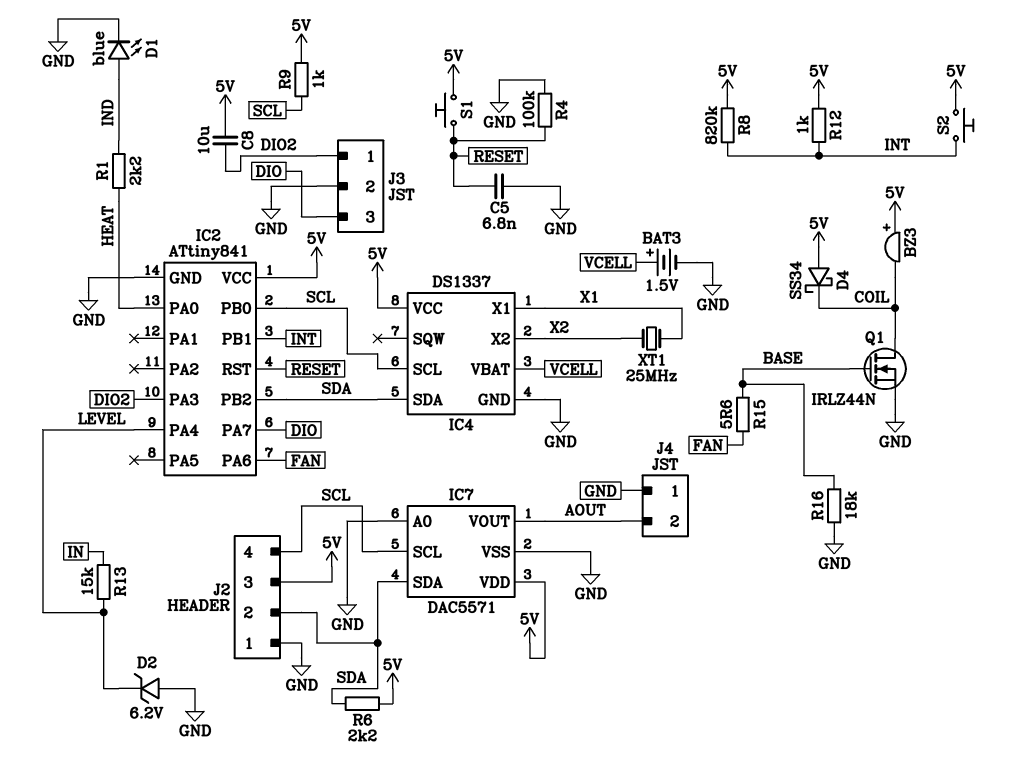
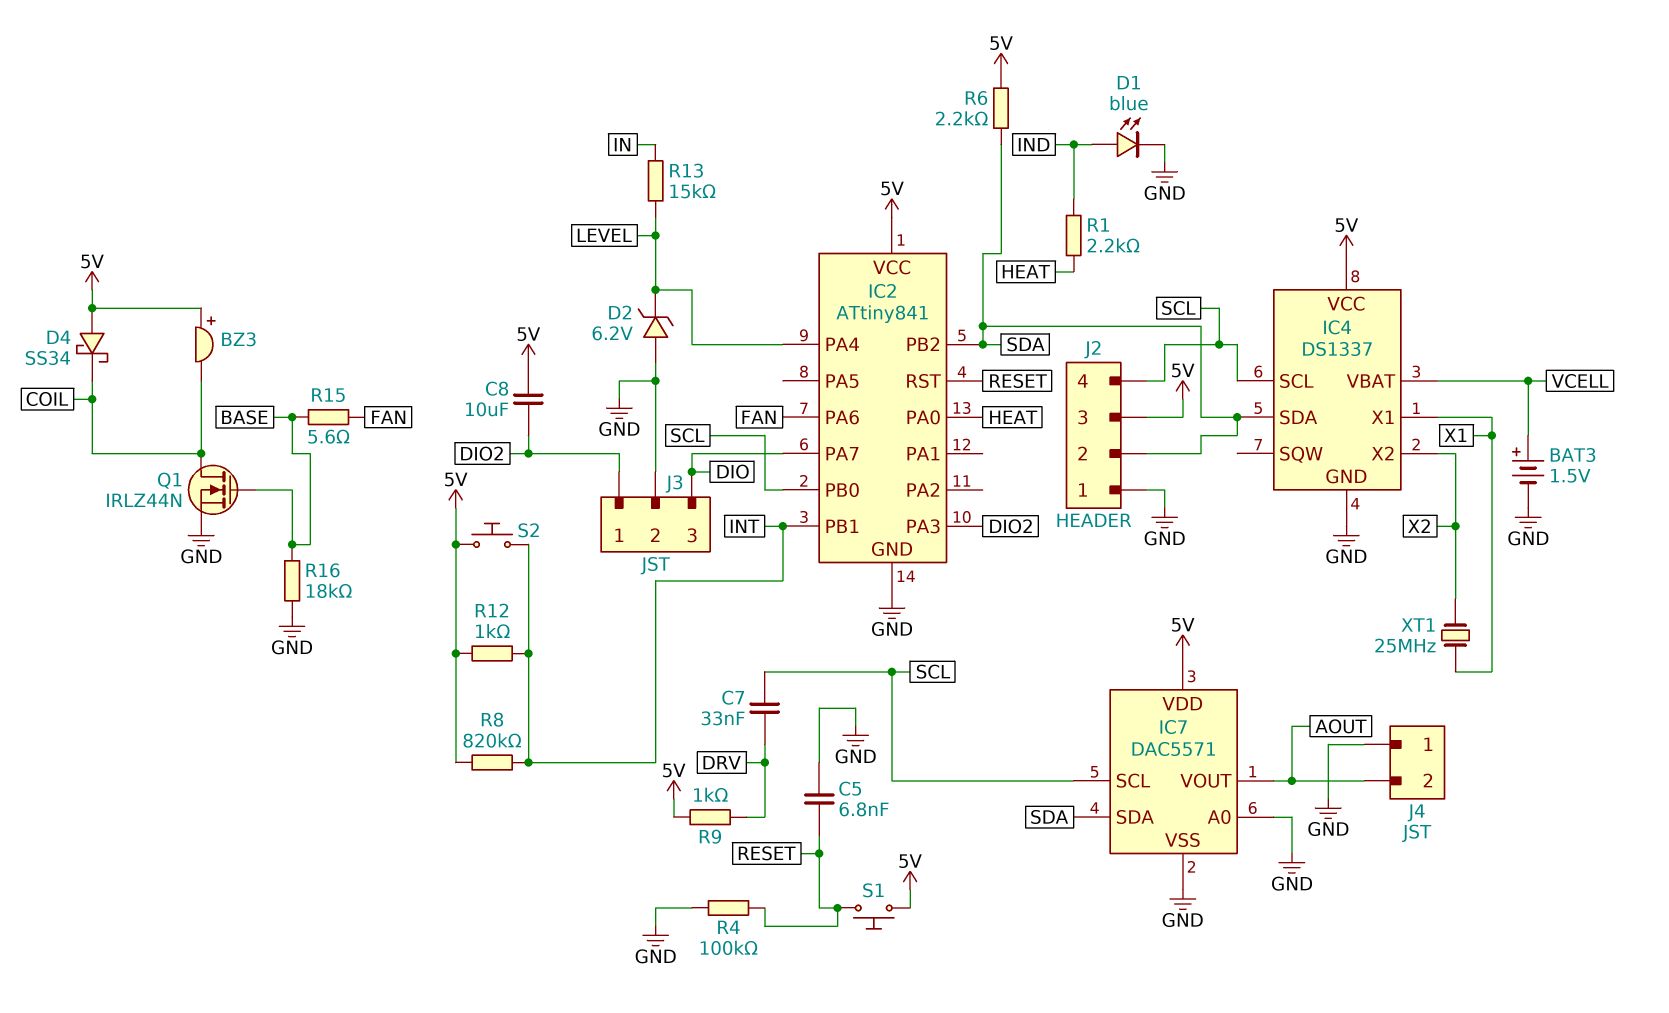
C7: none -> 33nF (DRV, SCL)
R9: 1k (5V, SCL) -> 1k (5V, DRV)

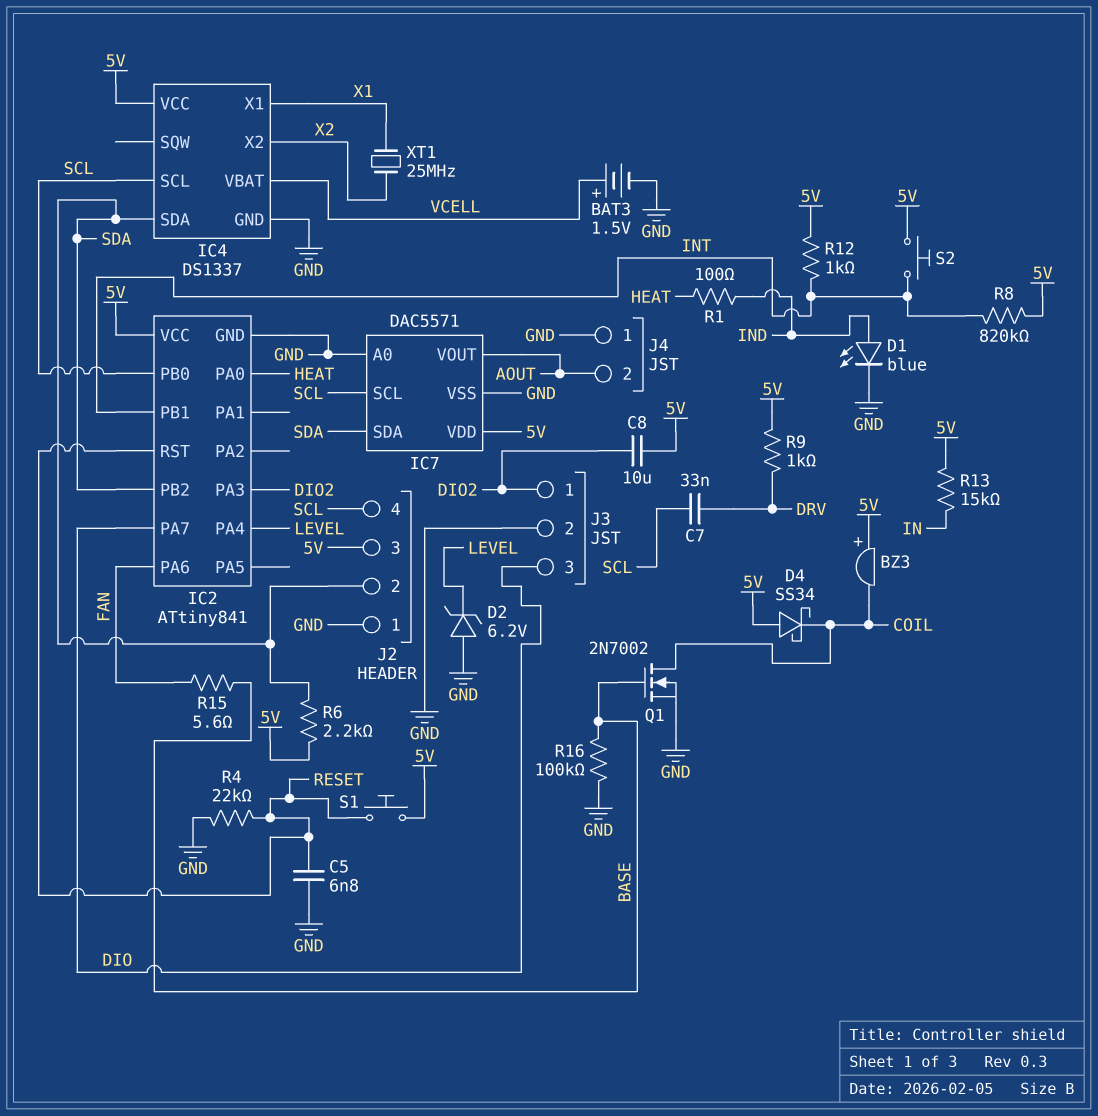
Q1: NMOS IRLZ44N (G BASE, D COIL, S GND) -> NMOS 2N7002 (G BASE, D COIL, S GND)
R1: 2.2k (HEAT, IND) -> 100 (HEAT, IND)
R4: 100k (GND, RESET) -> 22k (GND, RESET)
R13: 15k (IN, LEVEL) -> 15k (5V, IN)
R16: 18k (BASE, GND) -> 100k (BASE, GND)

